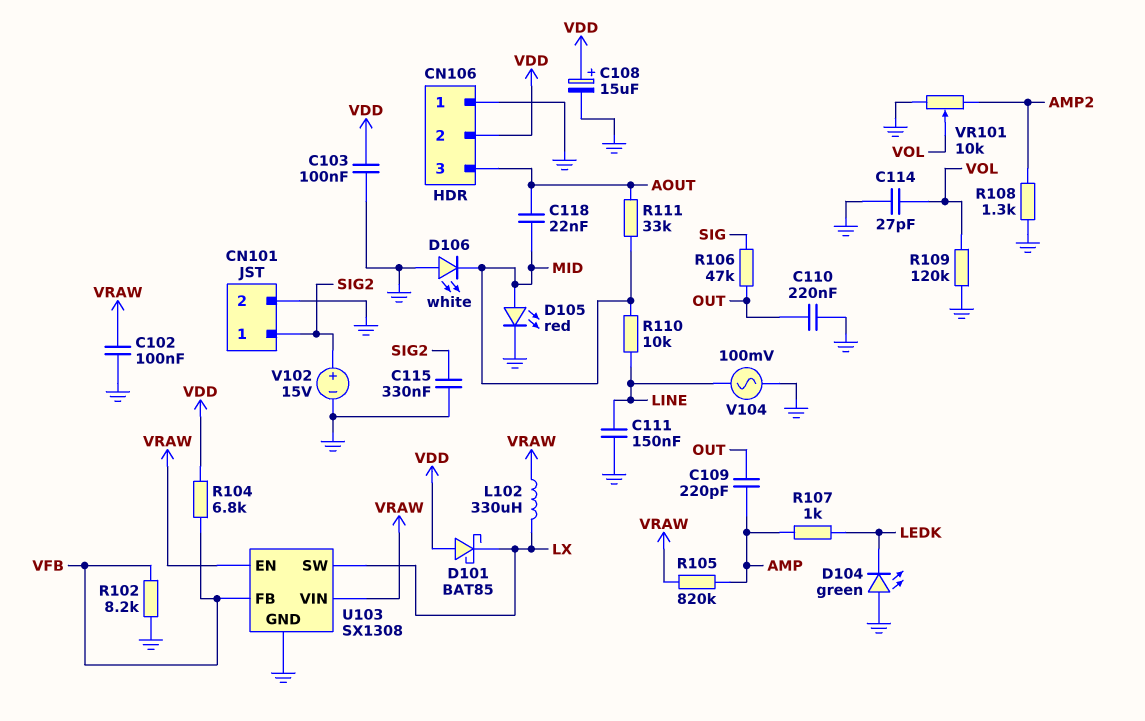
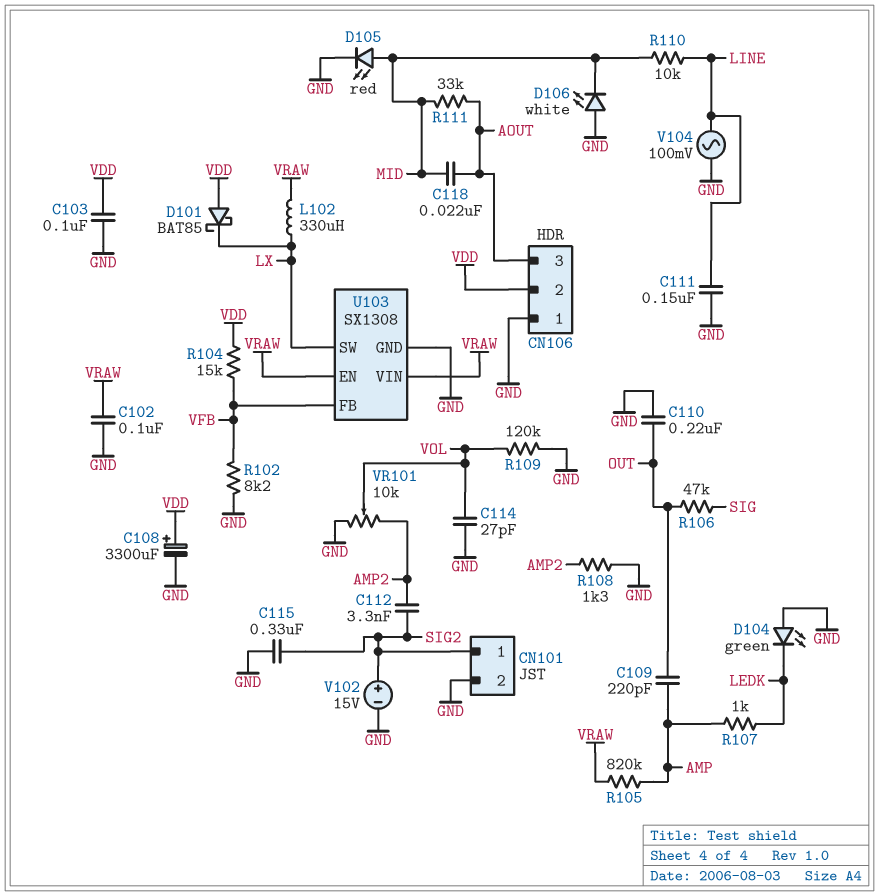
C108: 15uF (plus VDD, minus GND) -> 3300uF (plus VDD, minus GND)
C112: none -> 3.3nF (AMP2, SIG2)
R104: 6.8k (VDD, VFB) -> 15k (VDD, VFB)

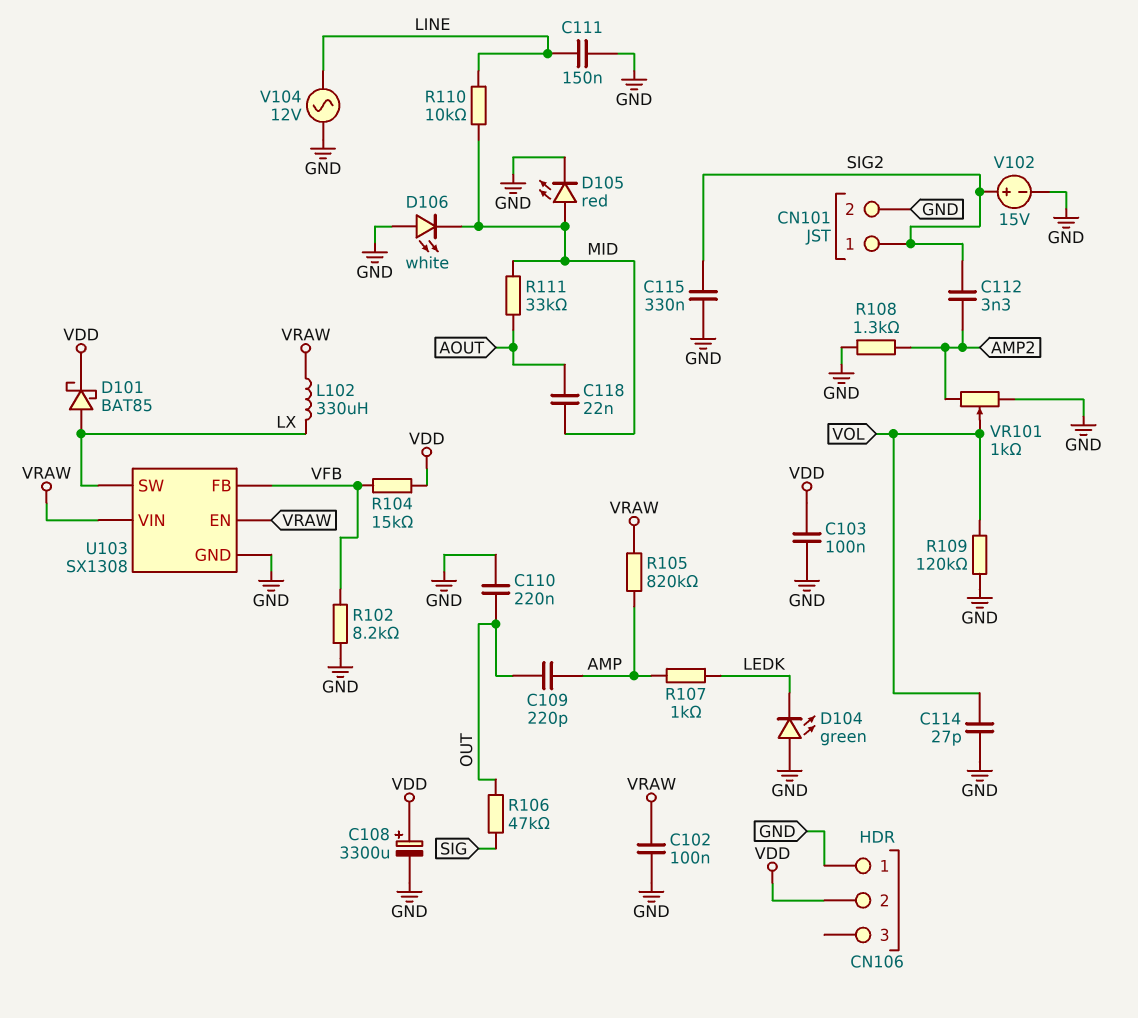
CN106 pin 3: AOUT -> none
D101: schottky BAT85 (A VDD, K LX) -> schottky BAT85 (A LX, K VDD)
V104: AC 100mV (GND, LINE) -> AC 12V (GND, LINE)
VR101: 10k (AMP2, GND, wiper VOL) -> 1k (AMP2, GND, wiper VOL)

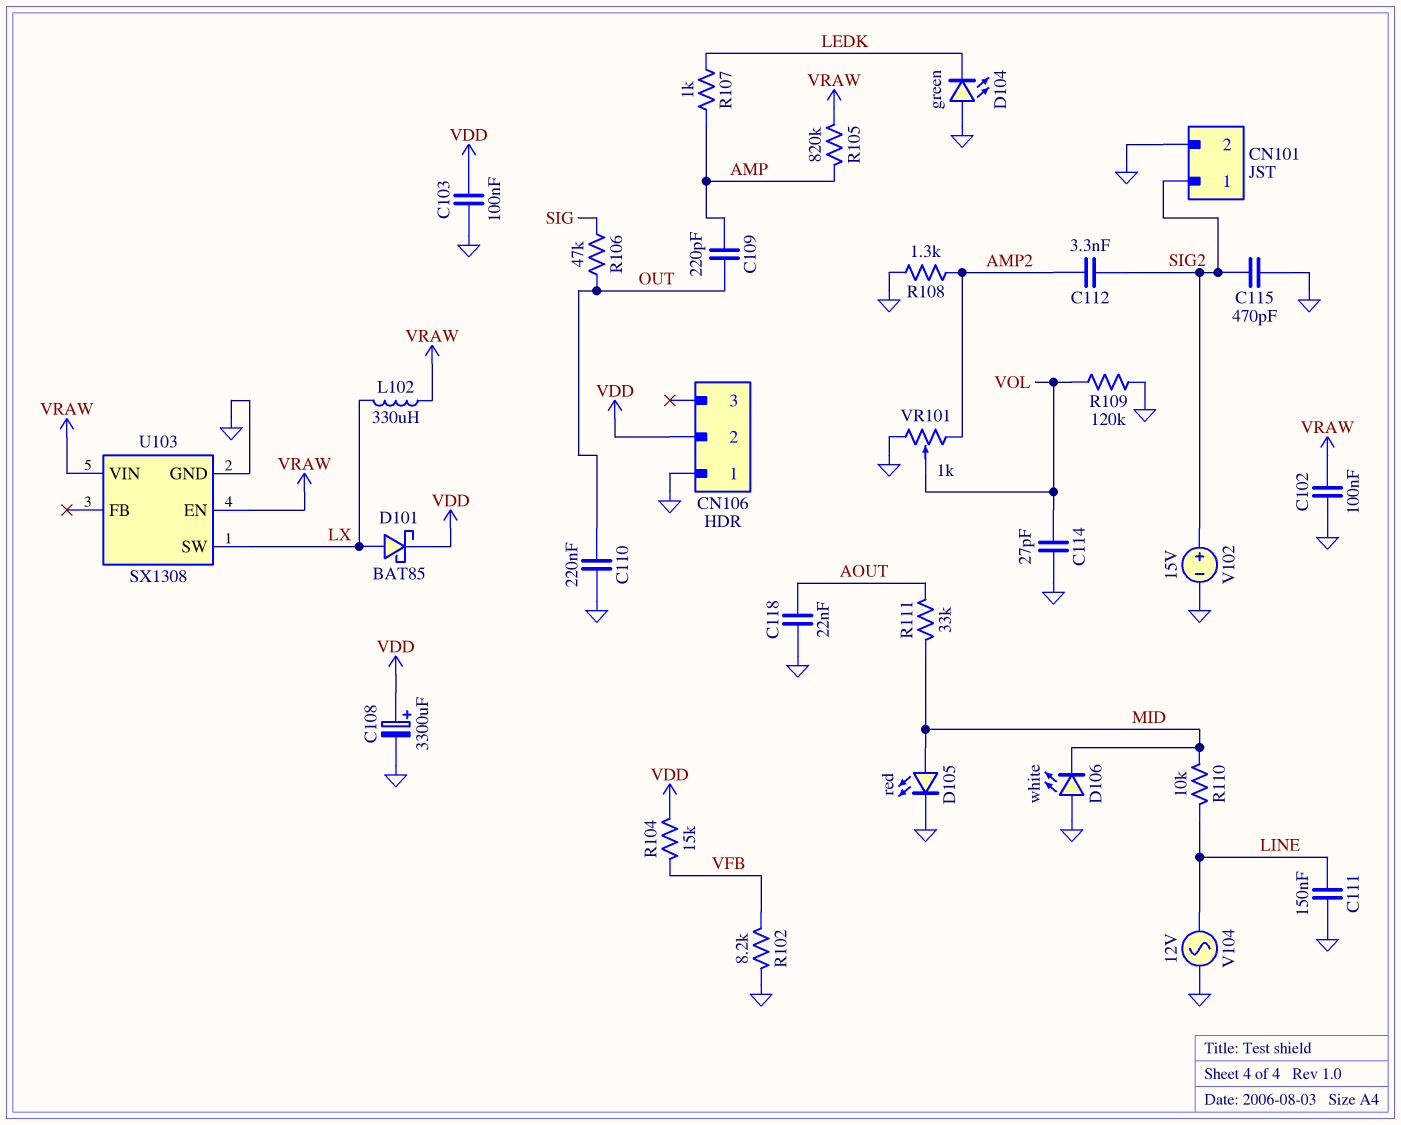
C115: 330nF (GND, SIG2) -> 470pF (GND, SIG2)
C118: 22nF (AOUT, MID) -> 22nF (AOUT, GND)
U103 pin FB: VFB -> none

